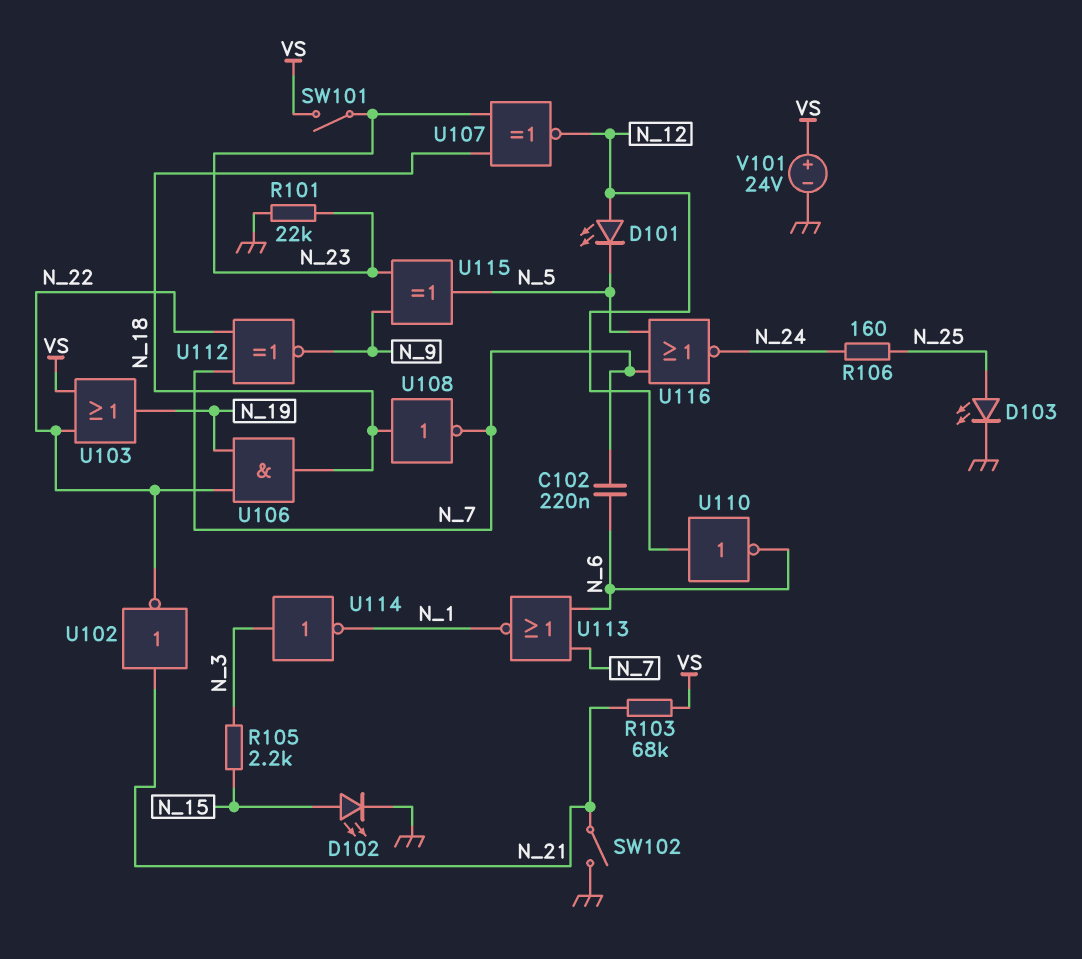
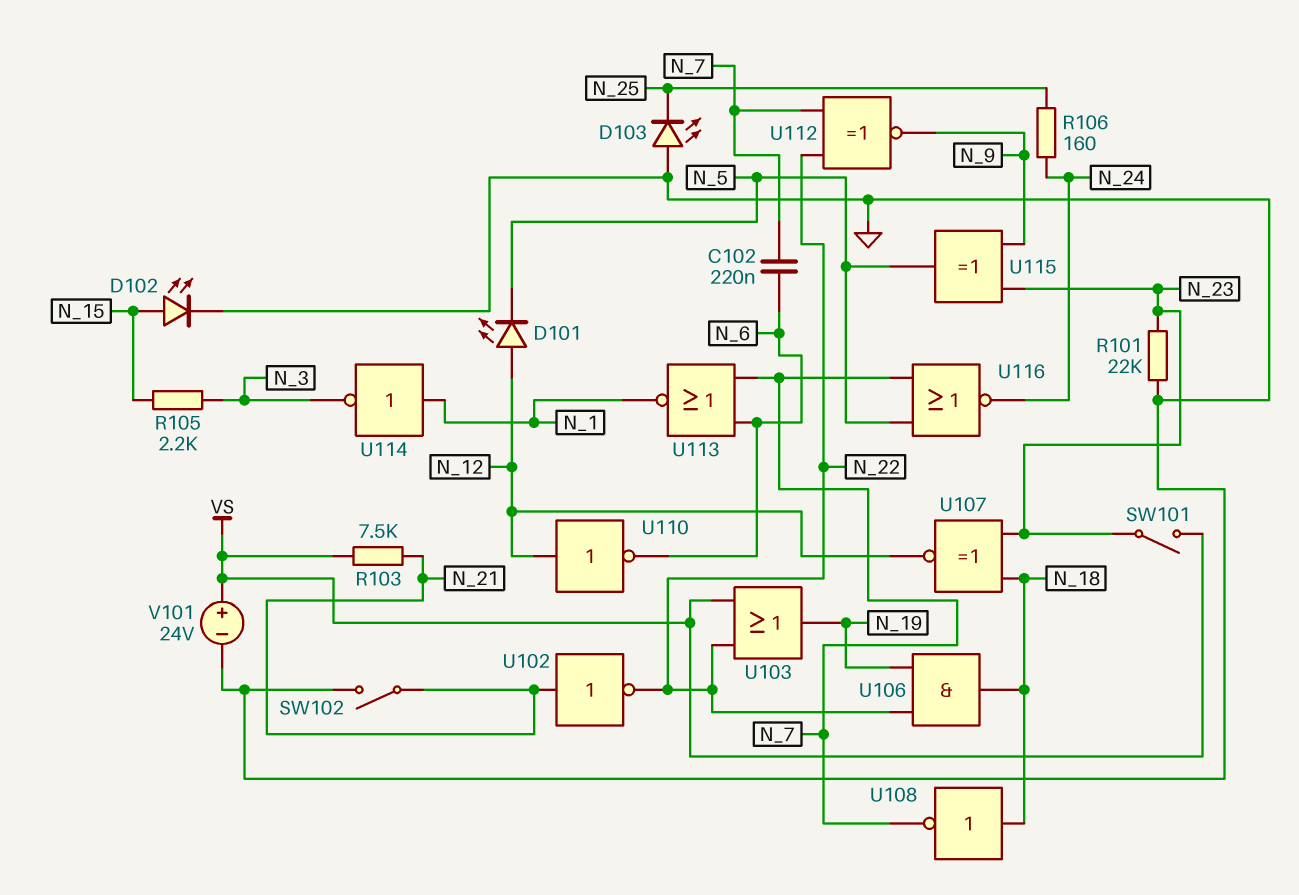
D103: LED (A N_25, K GND) -> LED (A GND, K N_25)
R103: 68k (N_21, VS) -> 7.5k (N_21, VS)
U114: NOT (in N_3, out N_1) -> NOT (in N_1, out N_3)

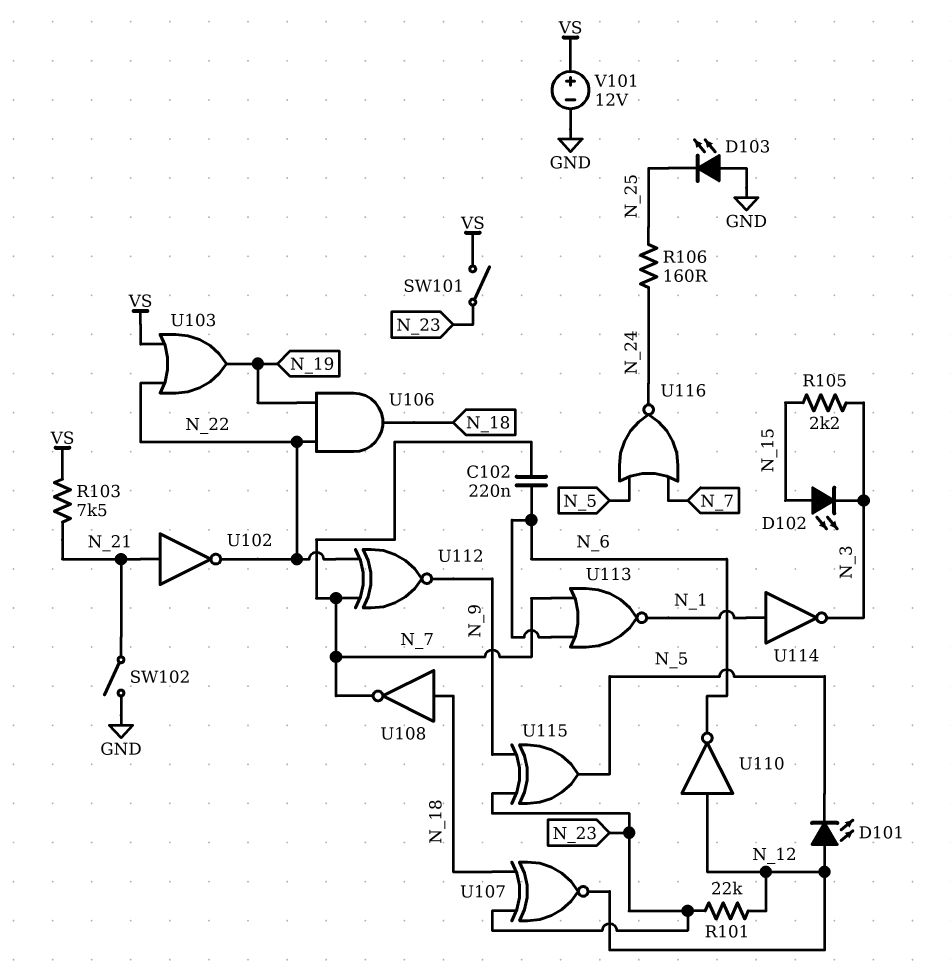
D102: LED (A N_15, K GND) -> LED (A N_15, K N_3)
R101: 22k (GND, N_23) -> 22k (N_12, N_23)
V101: 24V (plus VS, minus GND) -> 12V (plus VS, minus GND)

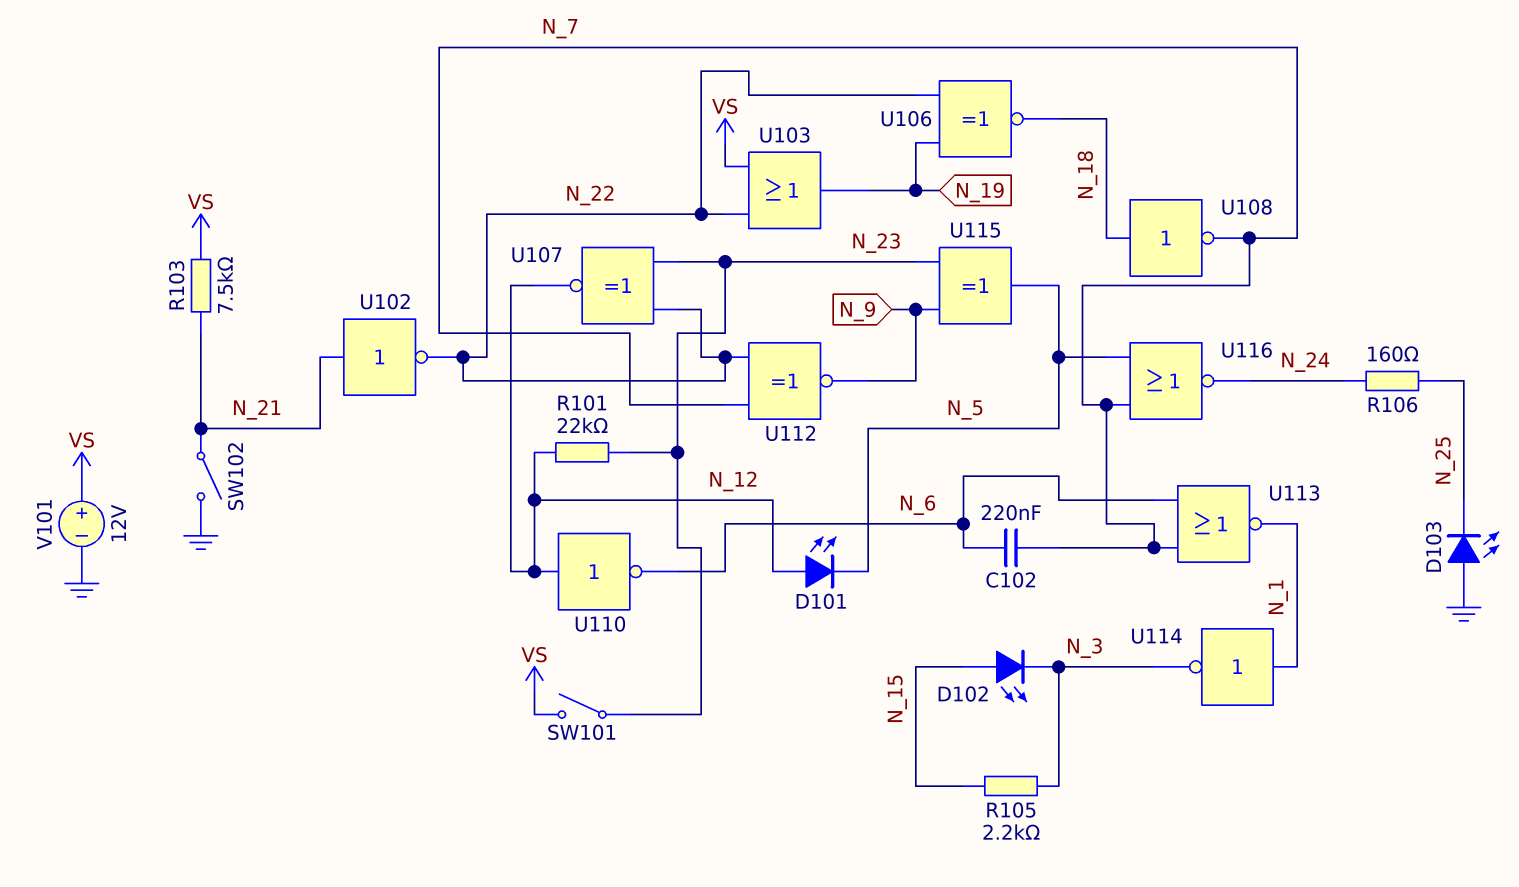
U106: AND (in N_19, in N_22, out N_18) -> XNOR (in N_19, in N_22, out N_18)
U107: XNOR (in N_18, in N_23, out N_12) -> XNOR (in N_22, in N_23, out N_12)

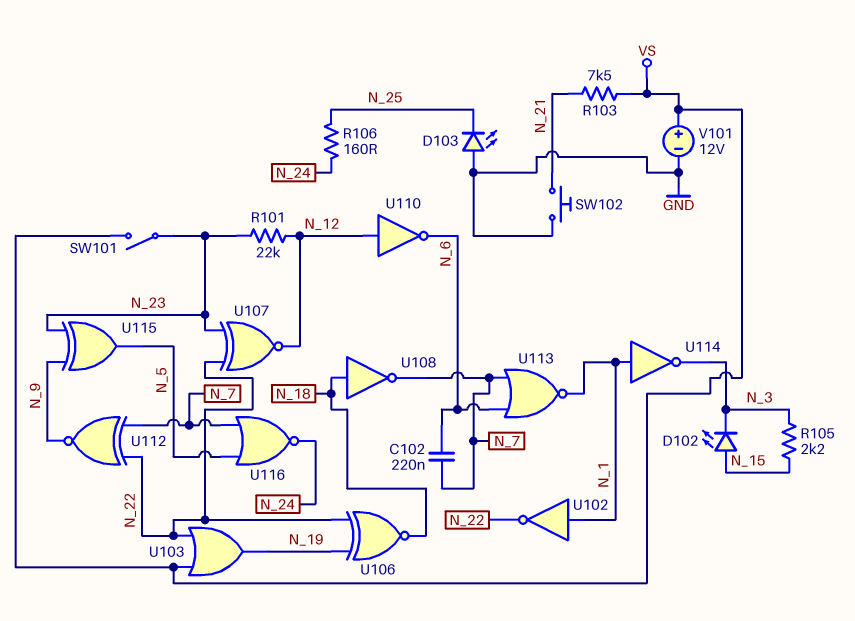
D101: LED (A N_12, K N_5) -> none
SW102: switch (GND, N_21) -> button (GND, N_21)
U102: NOT (in N_21, out N_22) -> NOT (in N_1, out N_22)

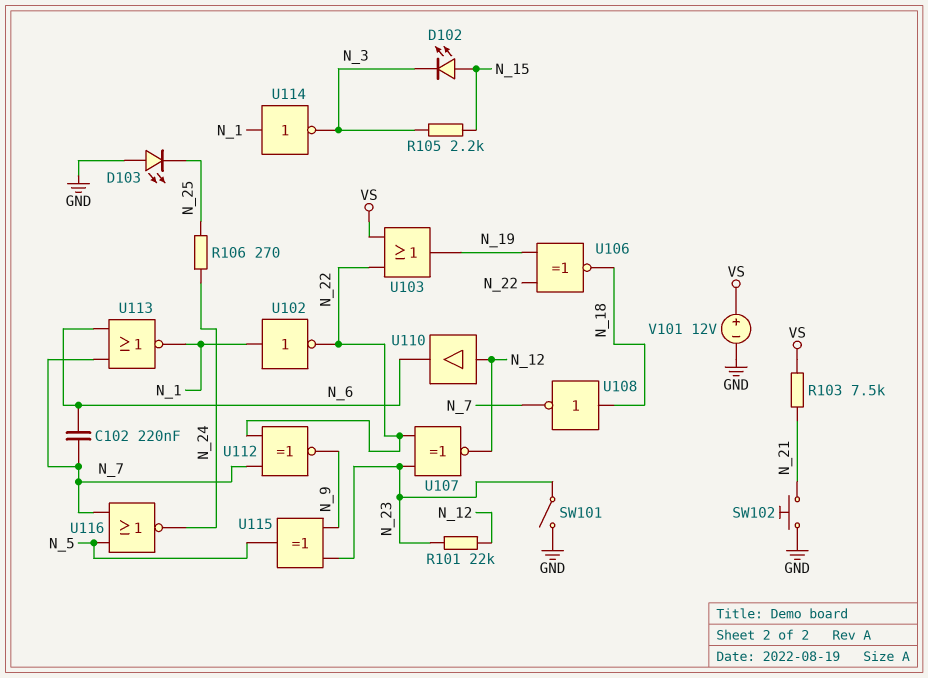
R106: 160 (N_24, N_25) -> 270 (N_24, N_25)
SW101: switch (N_23, VS) -> switch (GND, N_23)
U110: NOT (in N_12, out N_6) -> buffer (in N_12, out N_6)

